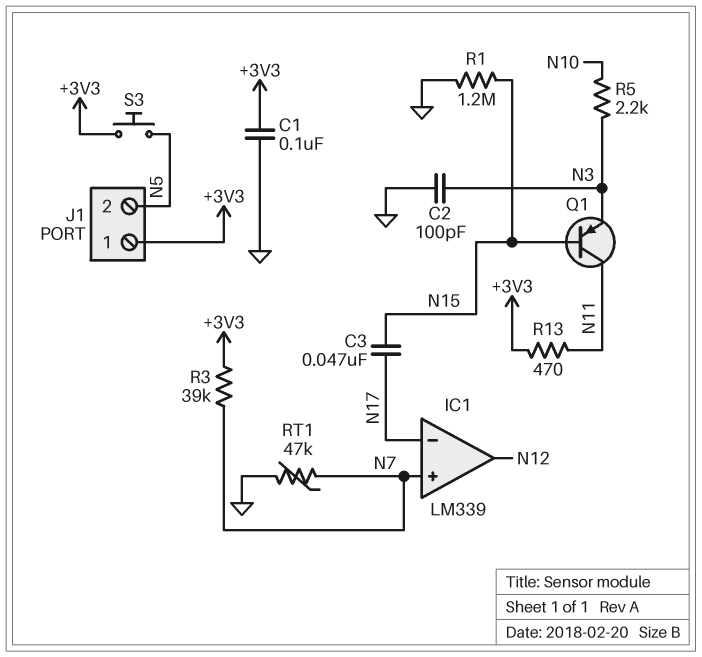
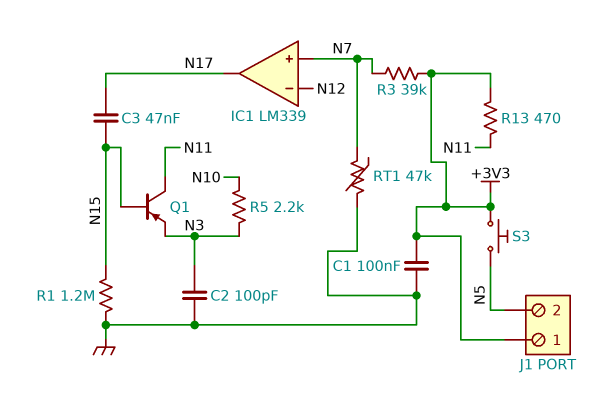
IC1 pin in-: N17 -> N12
IC1 pin out: N12 -> N17

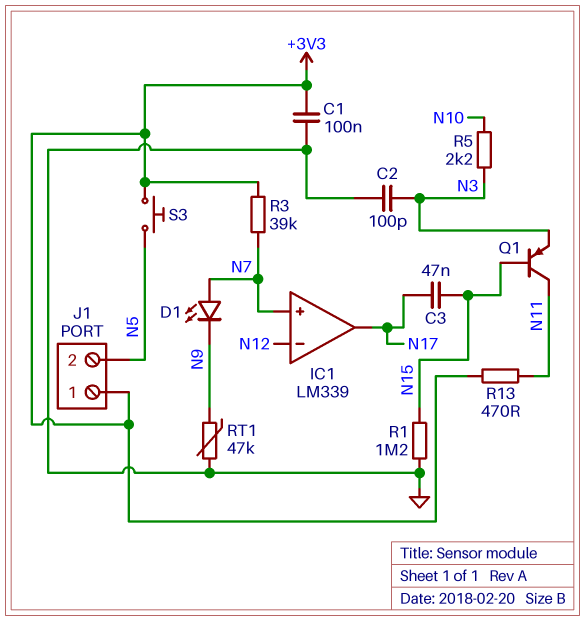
D1: none -> LED (A N7, K N9)
RT1: 47k (GND, N7) -> 47k (GND, N9)

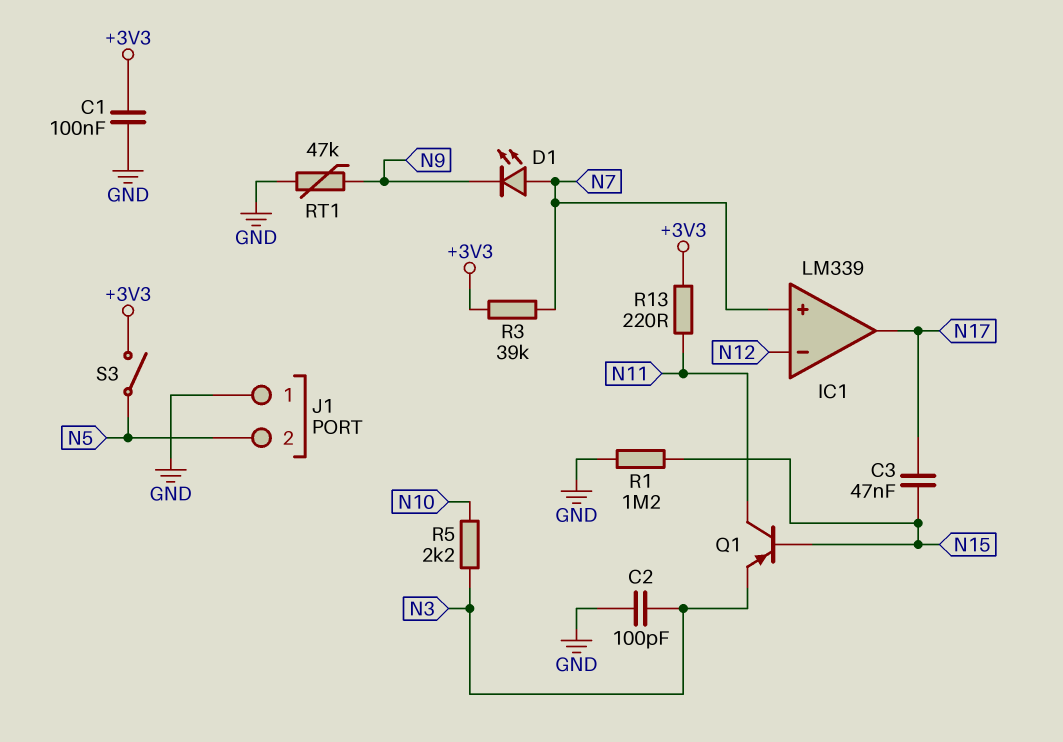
J1 pin 1: +3V3 -> GND
R13: 470 (+3V3, N11) -> 220 (+3V3, N11)
S3: button (+3V3, N5) -> switch (+3V3, N5)

